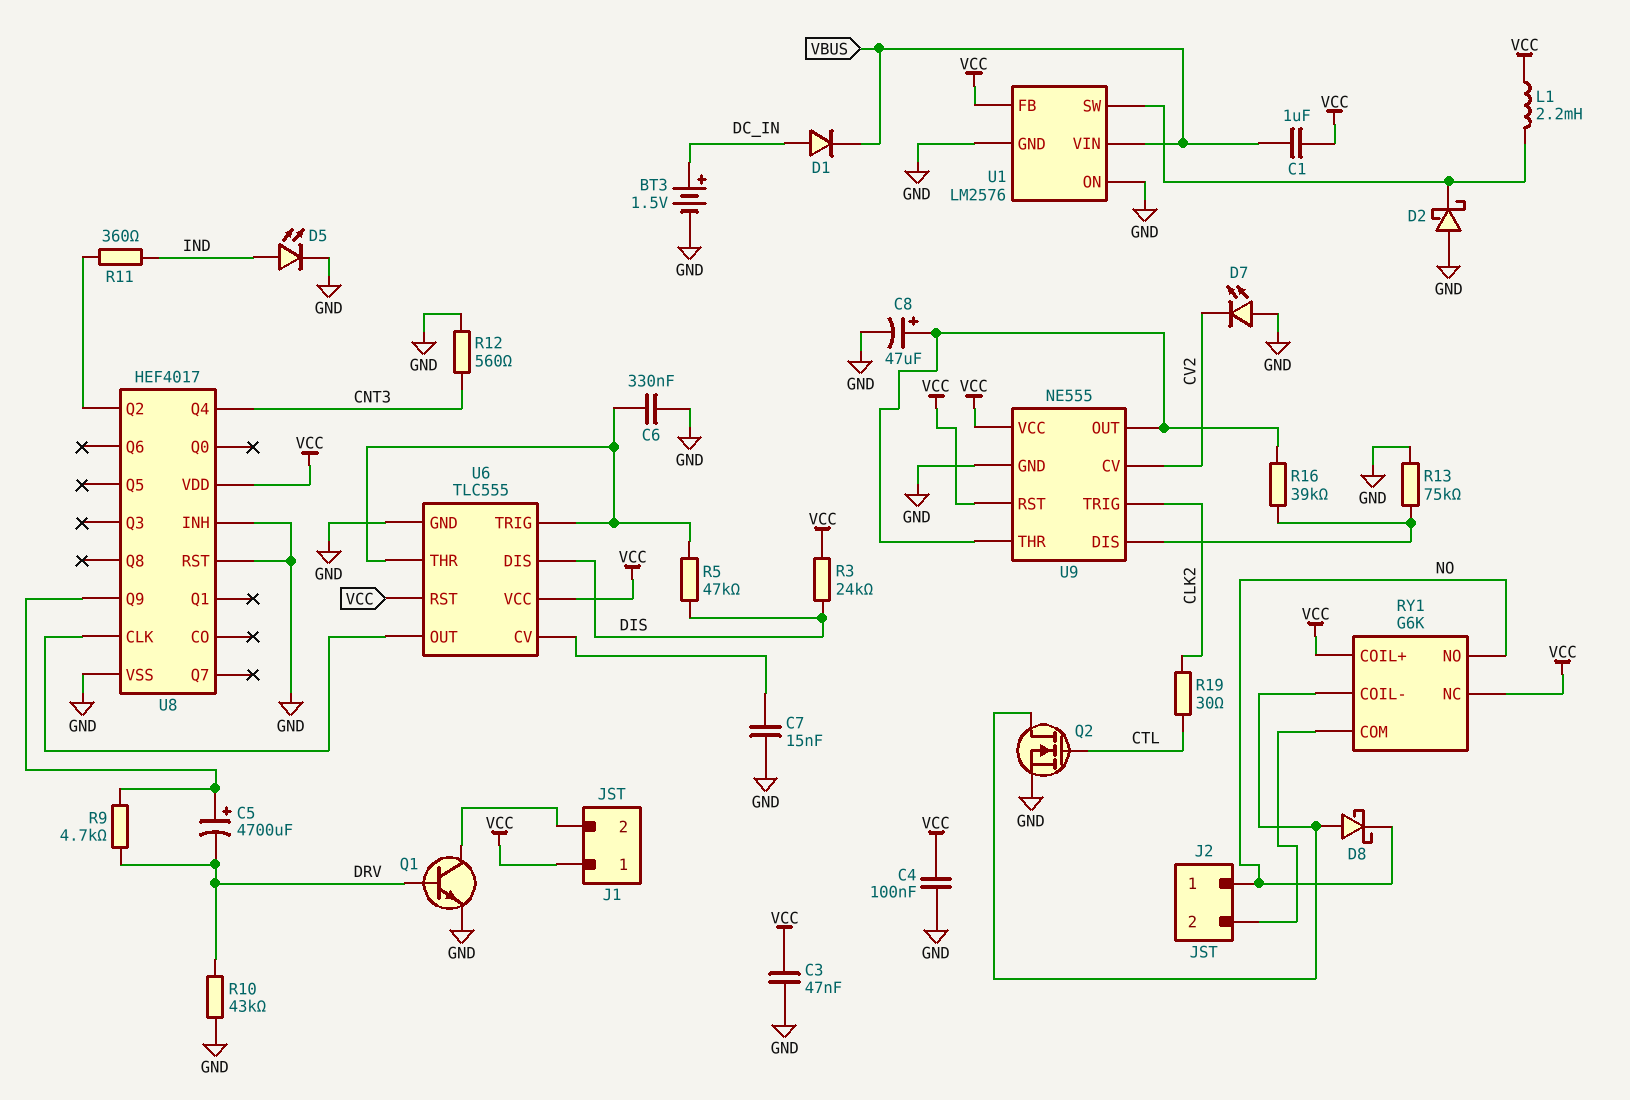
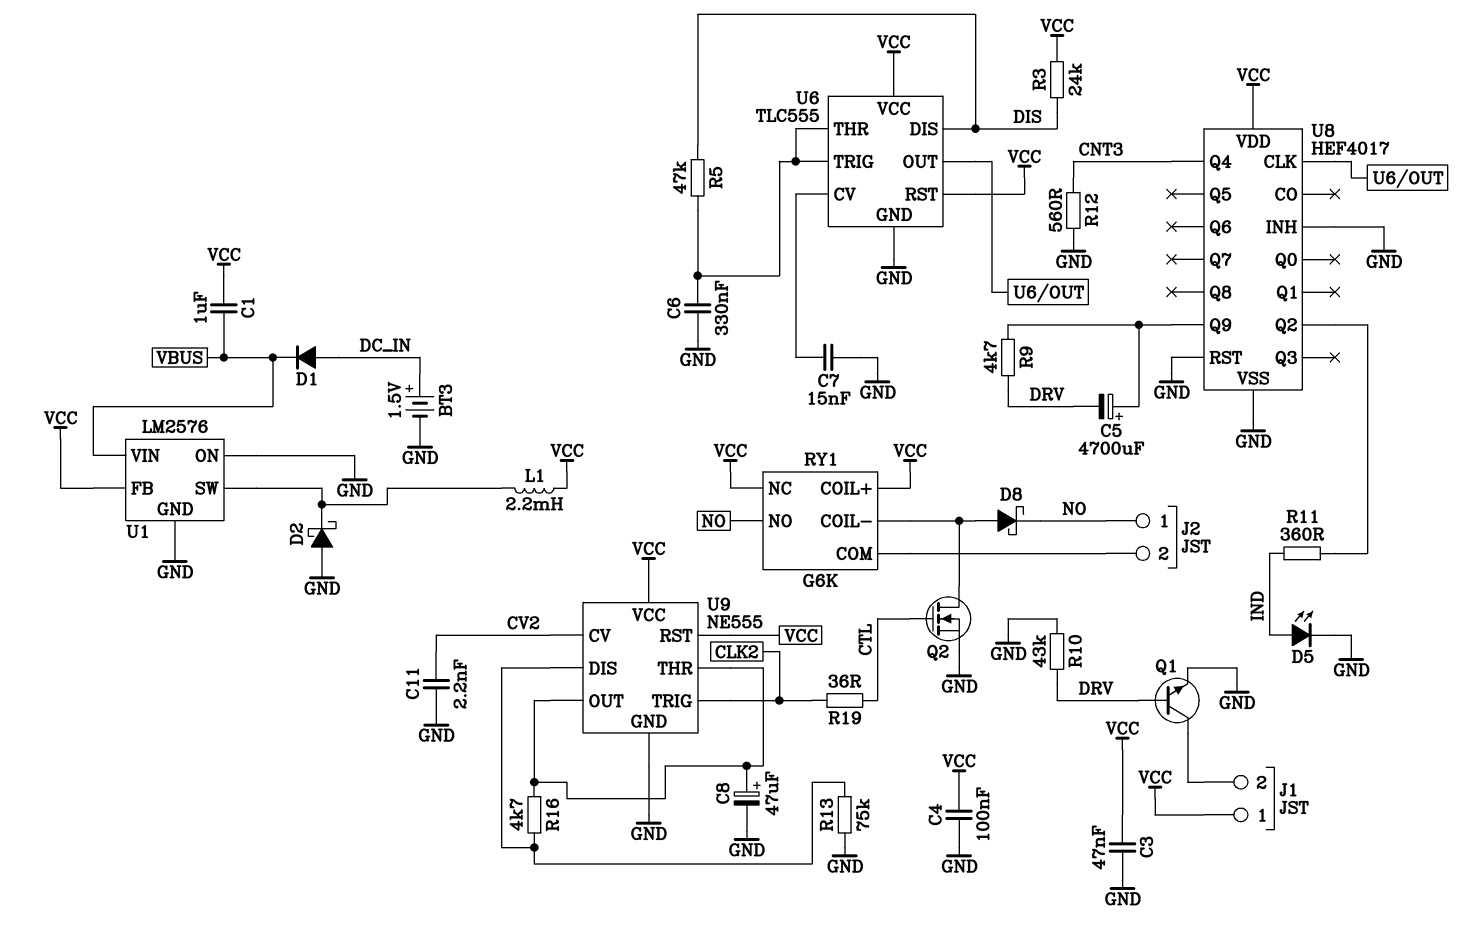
C11: none -> 2.2nF (CV2, GND)
D7: LED (A GND, K CV2) -> none
R16: 39k (U9/DIS, U9/OUT) -> 4.7k (U9/DIS, U9/OUT)
R19: 30 (CLK2, CTL) -> 36 (CLK2, CTL)

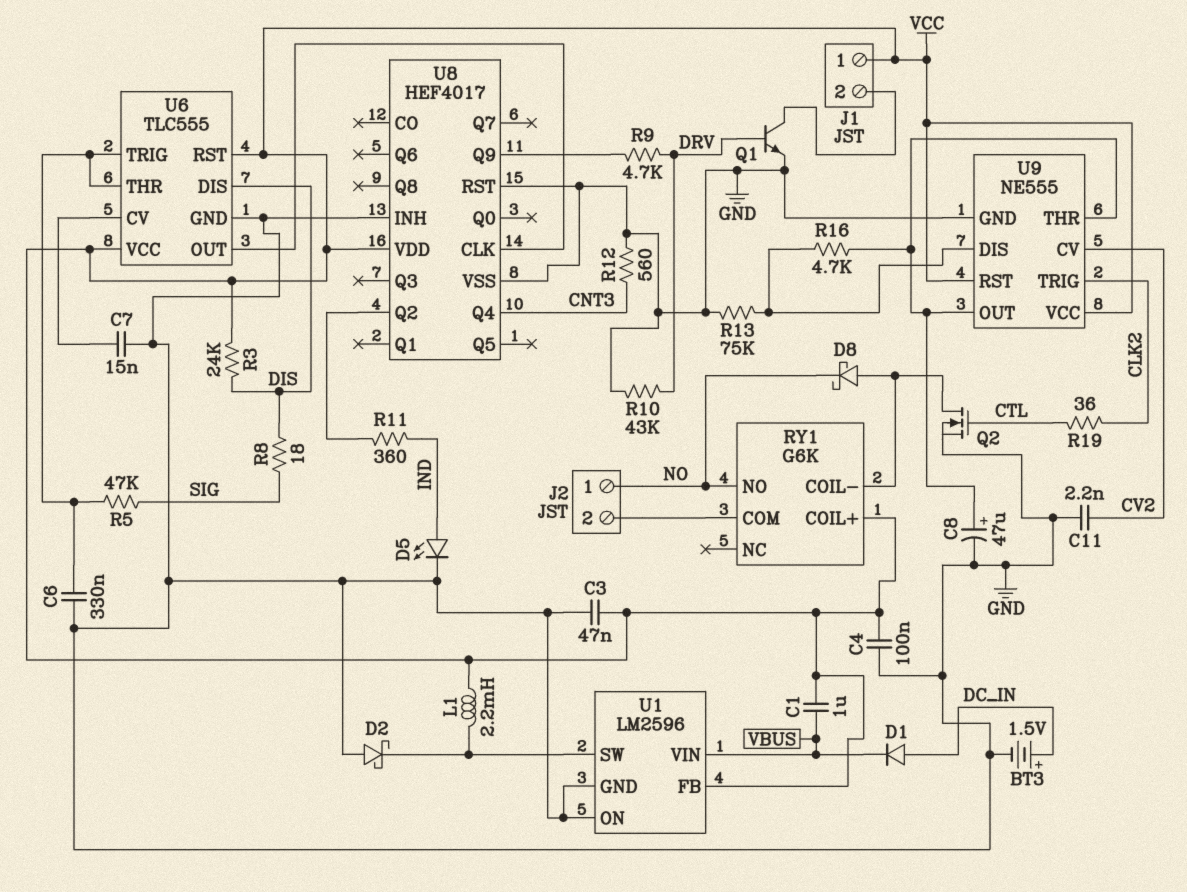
C5: 4700uF (plus U8/Q9, minus DRV) -> none
R5: 47k (DIS, U6/THR) -> 47k (SIG, U6/THR)
R8: none -> 18 (DIS, SIG)
RY1 pin NC: VCC -> none
U1: LM2576 -> LM2596

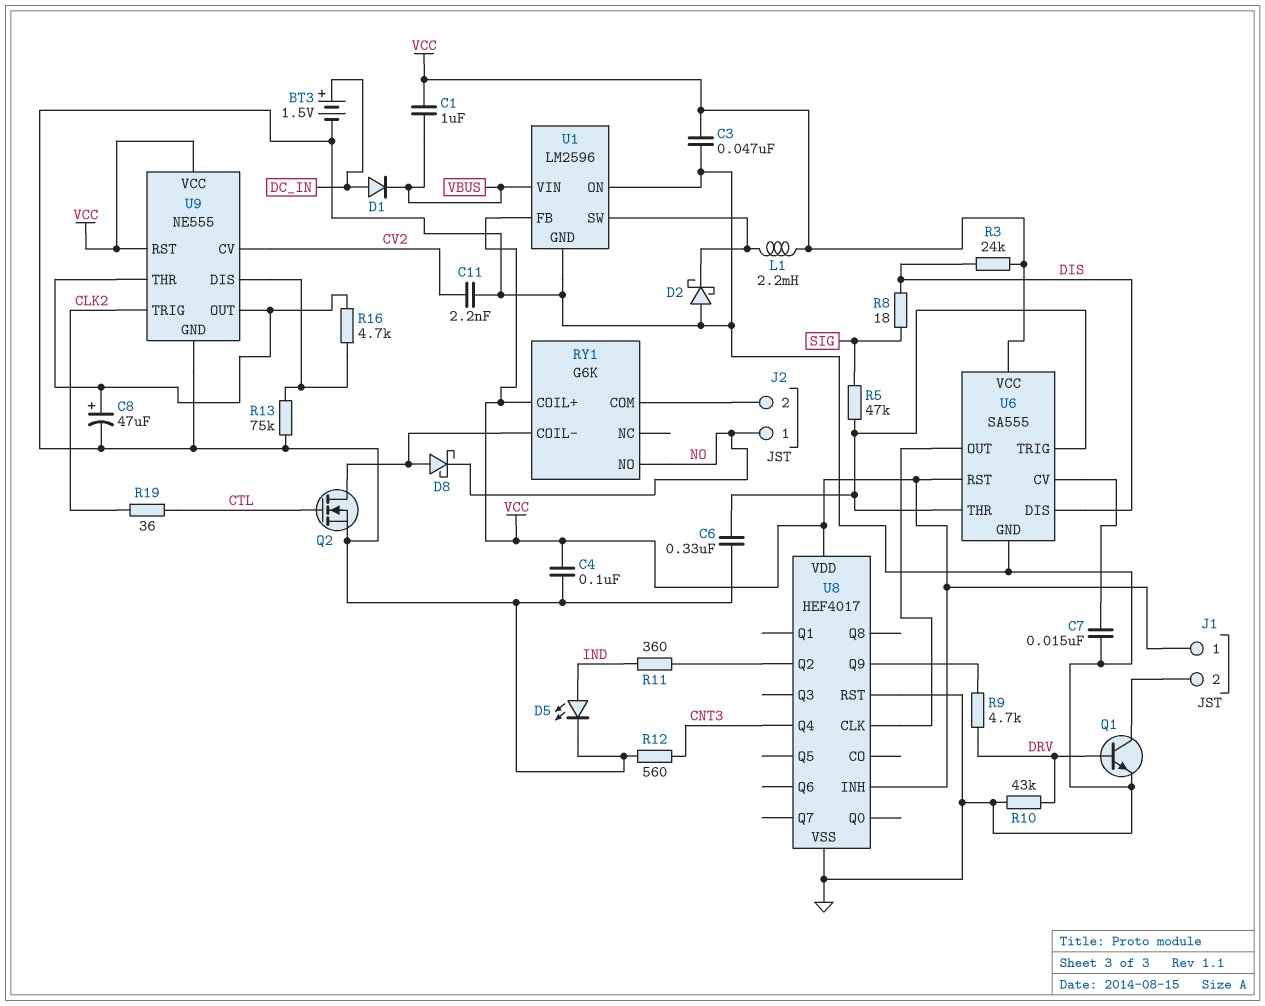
U6: TLC555 -> SA555
U8 pin INH: GND -> VCC

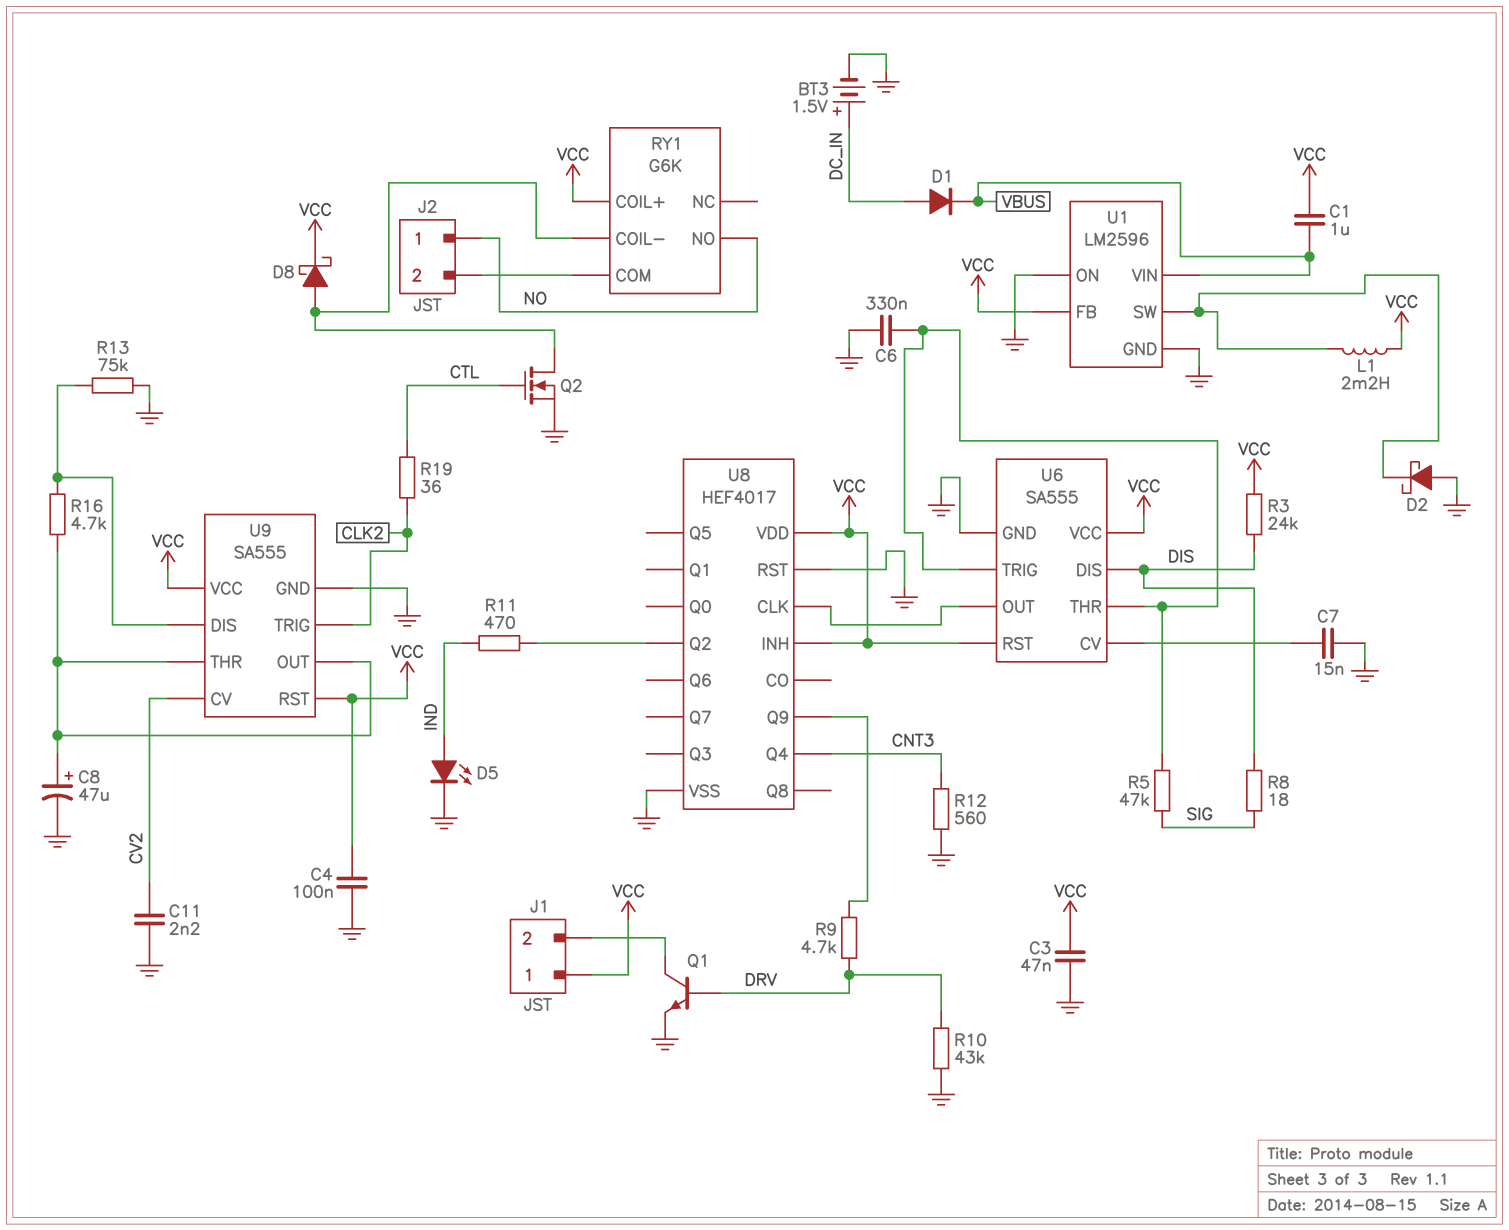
D8: schottky (A RY1/COIL-, K NO) -> schottky (A RY1/COIL-, K VCC)
R11: 360 (IND, U8/Q2) -> 470 (IND, U8/Q2)
U9: NE555 -> SA555

